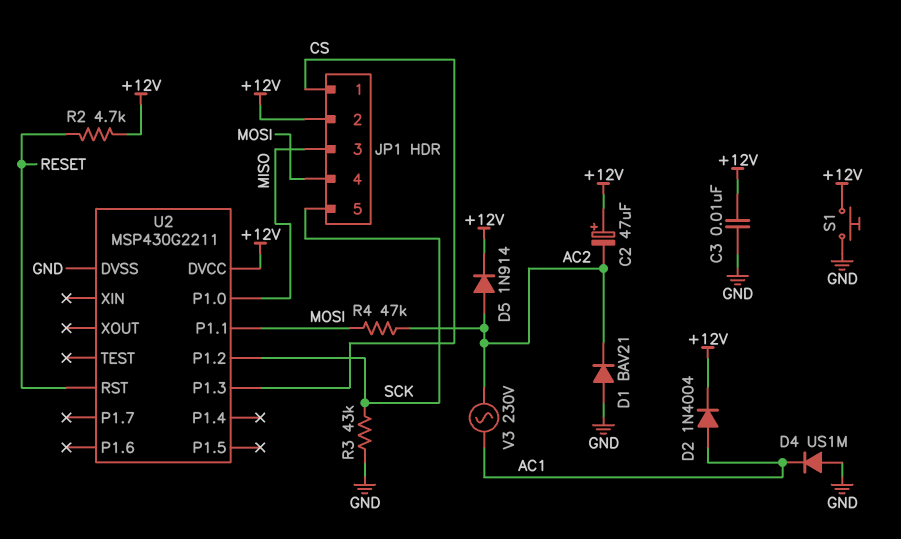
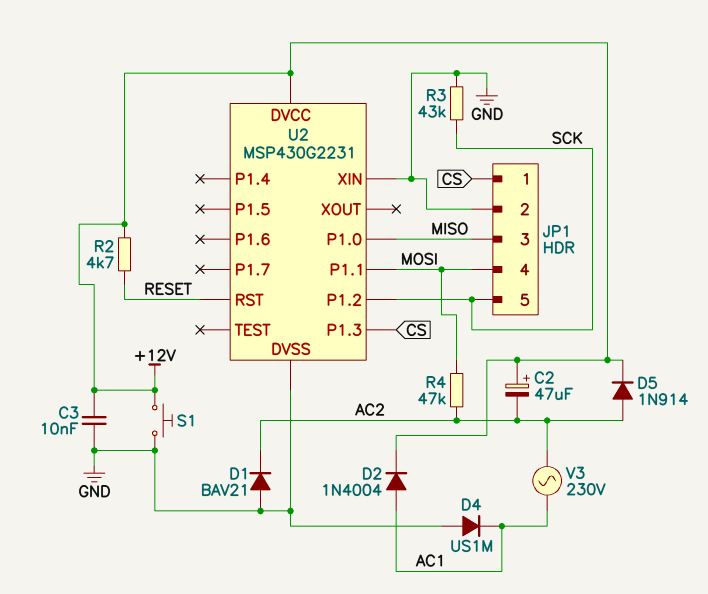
JP1 pin 2: +12V -> GND
U2: MSP430G2211 -> MSP430G2231
U2 pin XIN: none -> GND

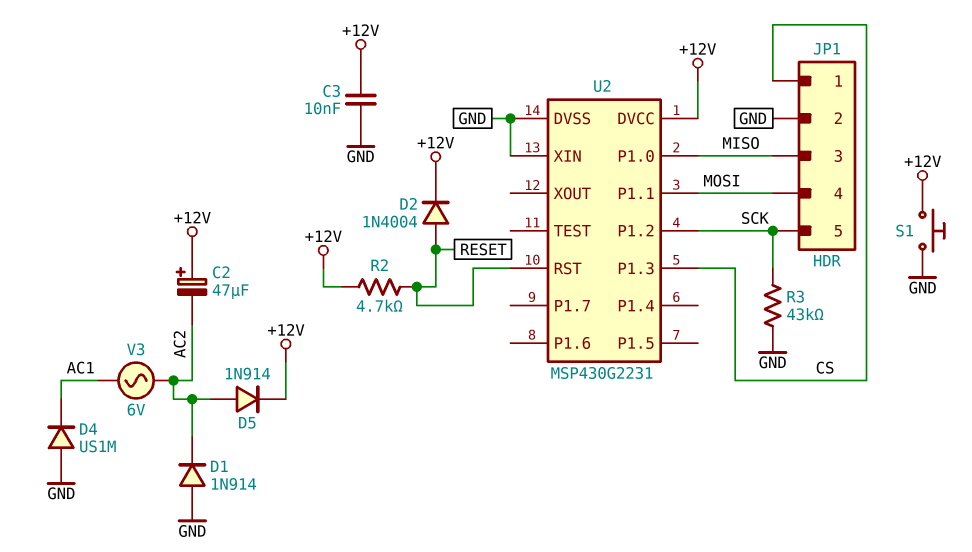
D1: diode BAV21 (A GND, K AC2) -> diode 1N914 (A GND, K AC2)
D2: diode 1N4004 (A AC1, K +12V) -> diode 1N4004 (A RESET, K +12V)
R4: 47k (AC2, MOSI) -> none
V3: AC 230V (AC1, AC2) -> AC 6V (AC1, AC2)

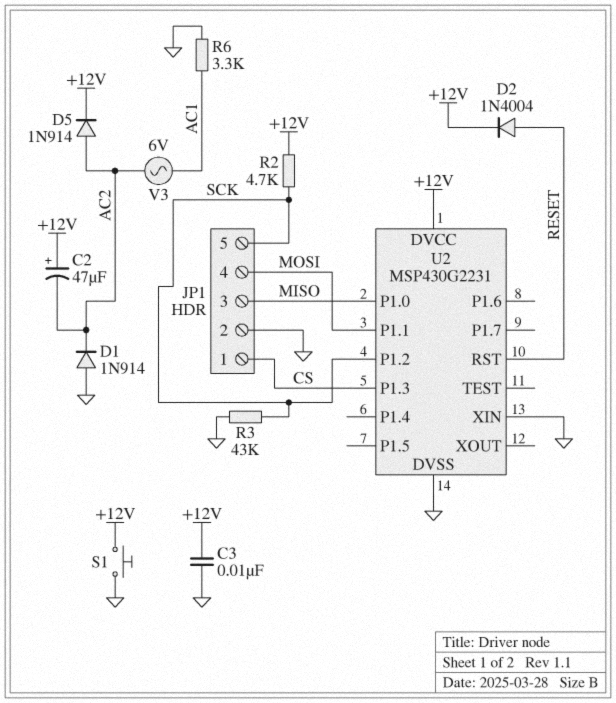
D4: diode US1M (A GND, K AC1) -> none
R2: 4.7k (+12V, RESET) -> 4.7k (+12V, SCK)
R6: none -> 3.3k (AC1, GND)

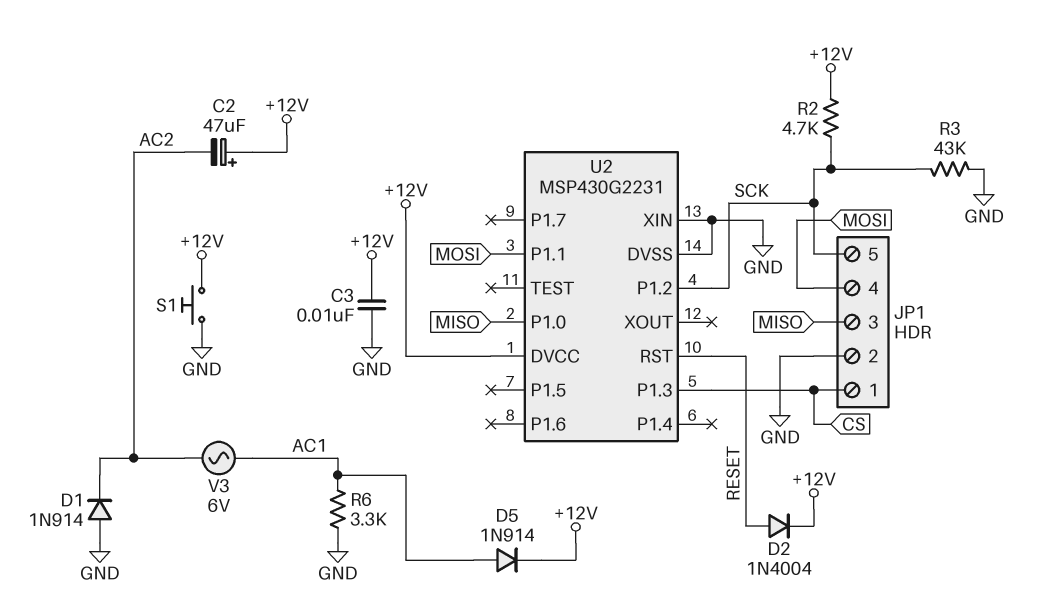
D5: diode 1N914 (A AC2, K +12V) -> diode 1N914 (A AC1, K +12V)

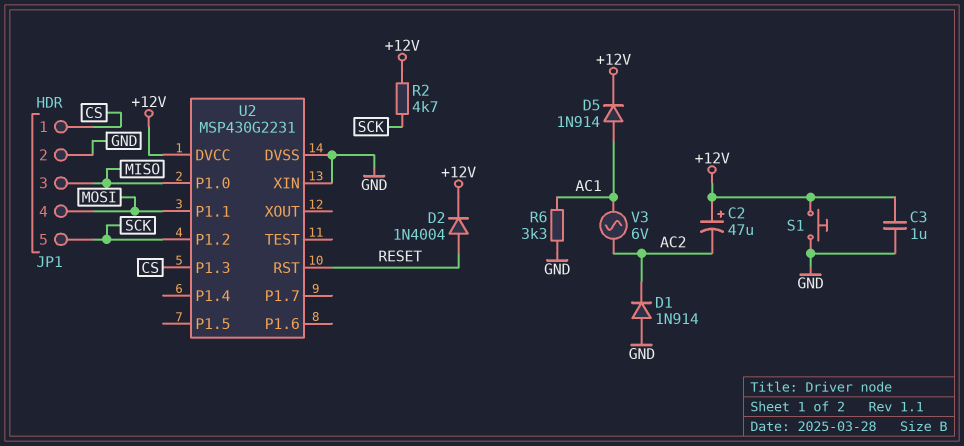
C3: 10nF (+12V, GND) -> 1uF (+12V, GND)
R3: 43k (GND, SCK) -> none

